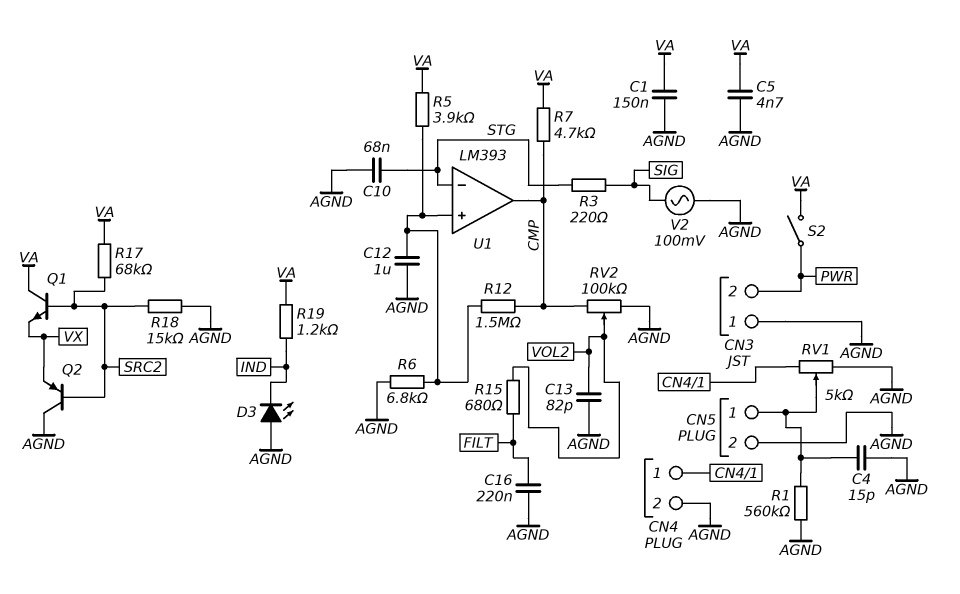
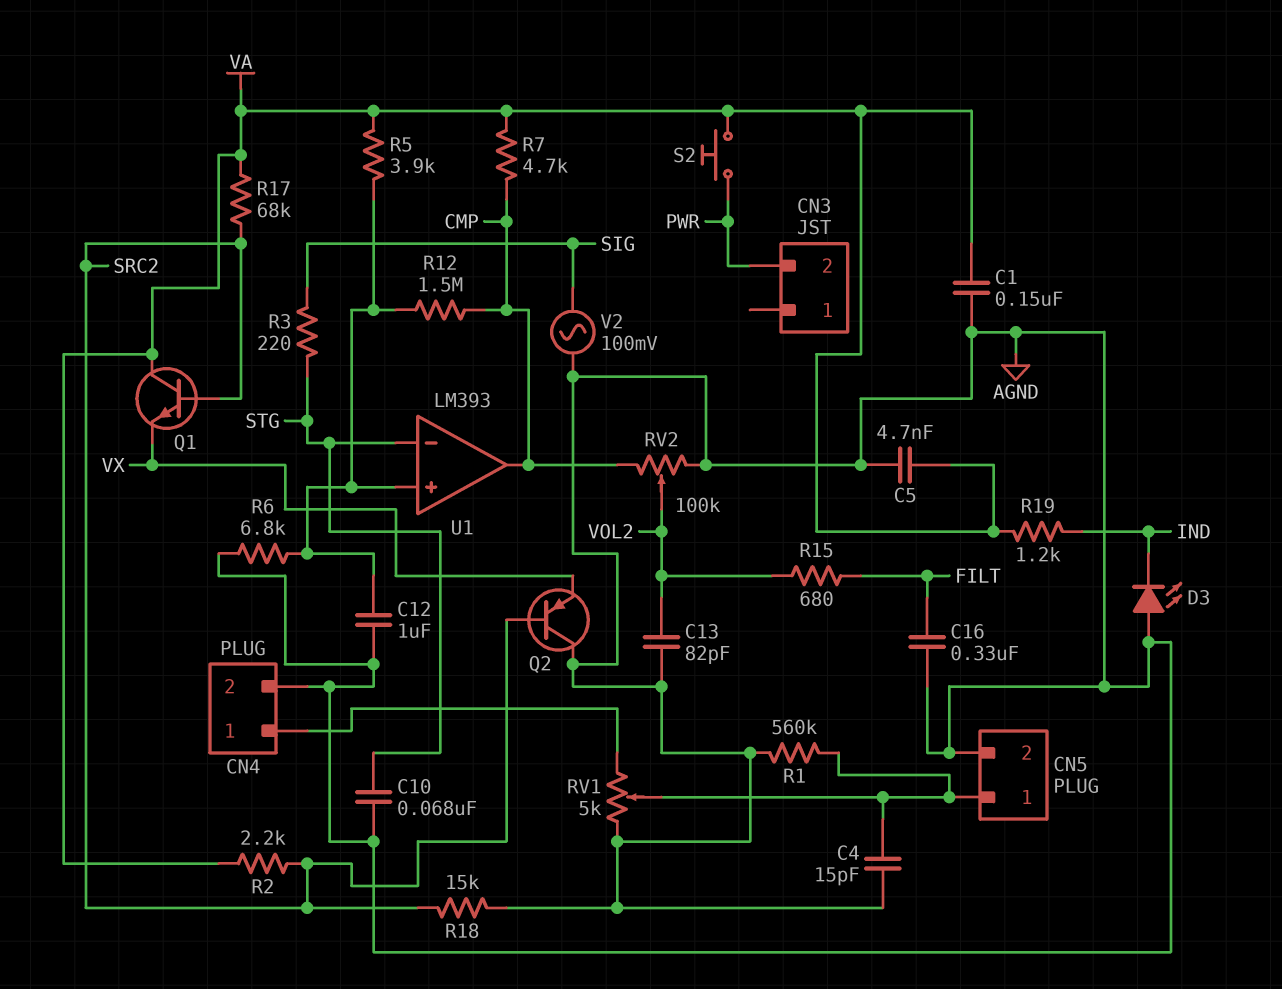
C16: 220nF (AGND, FILT) -> 330nF (AGND, FILT)
CN3 pin 1: AGND -> none
R2: none -> 2.2k (SRC2, VA)
S2: switch (PWR, VA) -> button (PWR, VA)

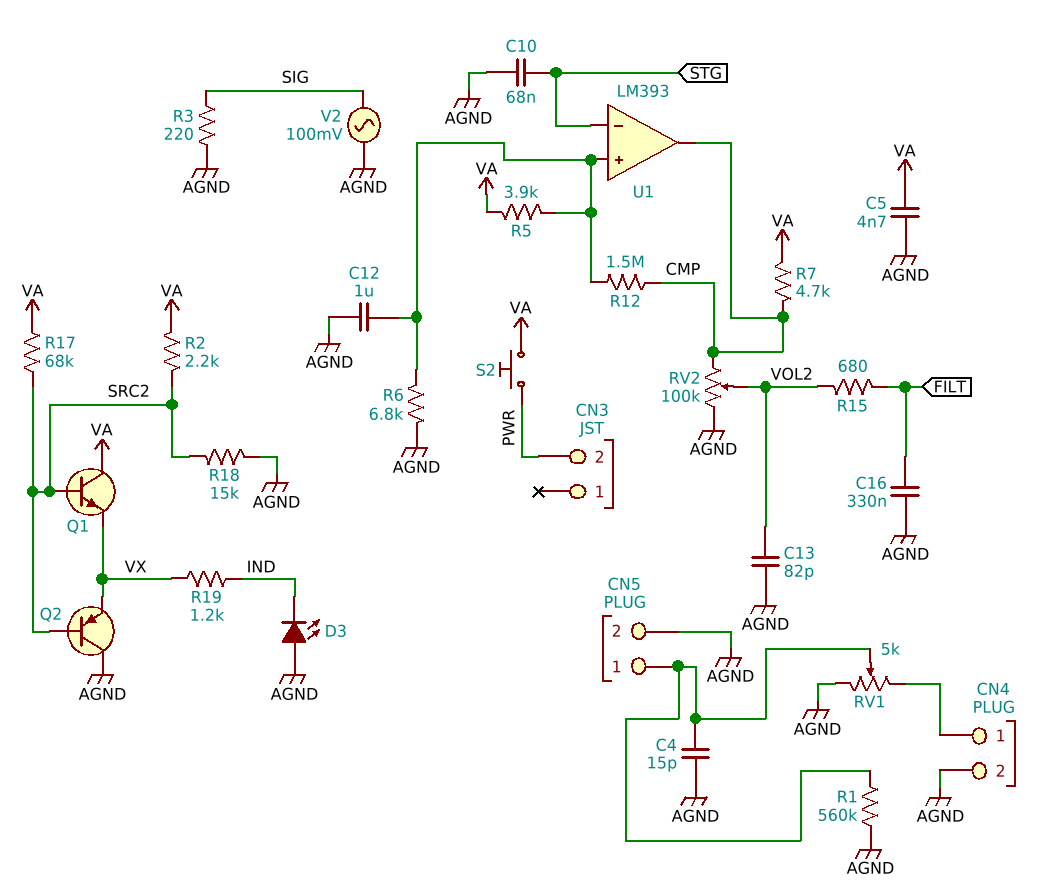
C1: 150nF (AGND, VA) -> none
R3: 220 (SIG, STG) -> 220 (AGND, SIG)
R19: 1.2k (IND, VA) -> 1.2k (IND, VX)

